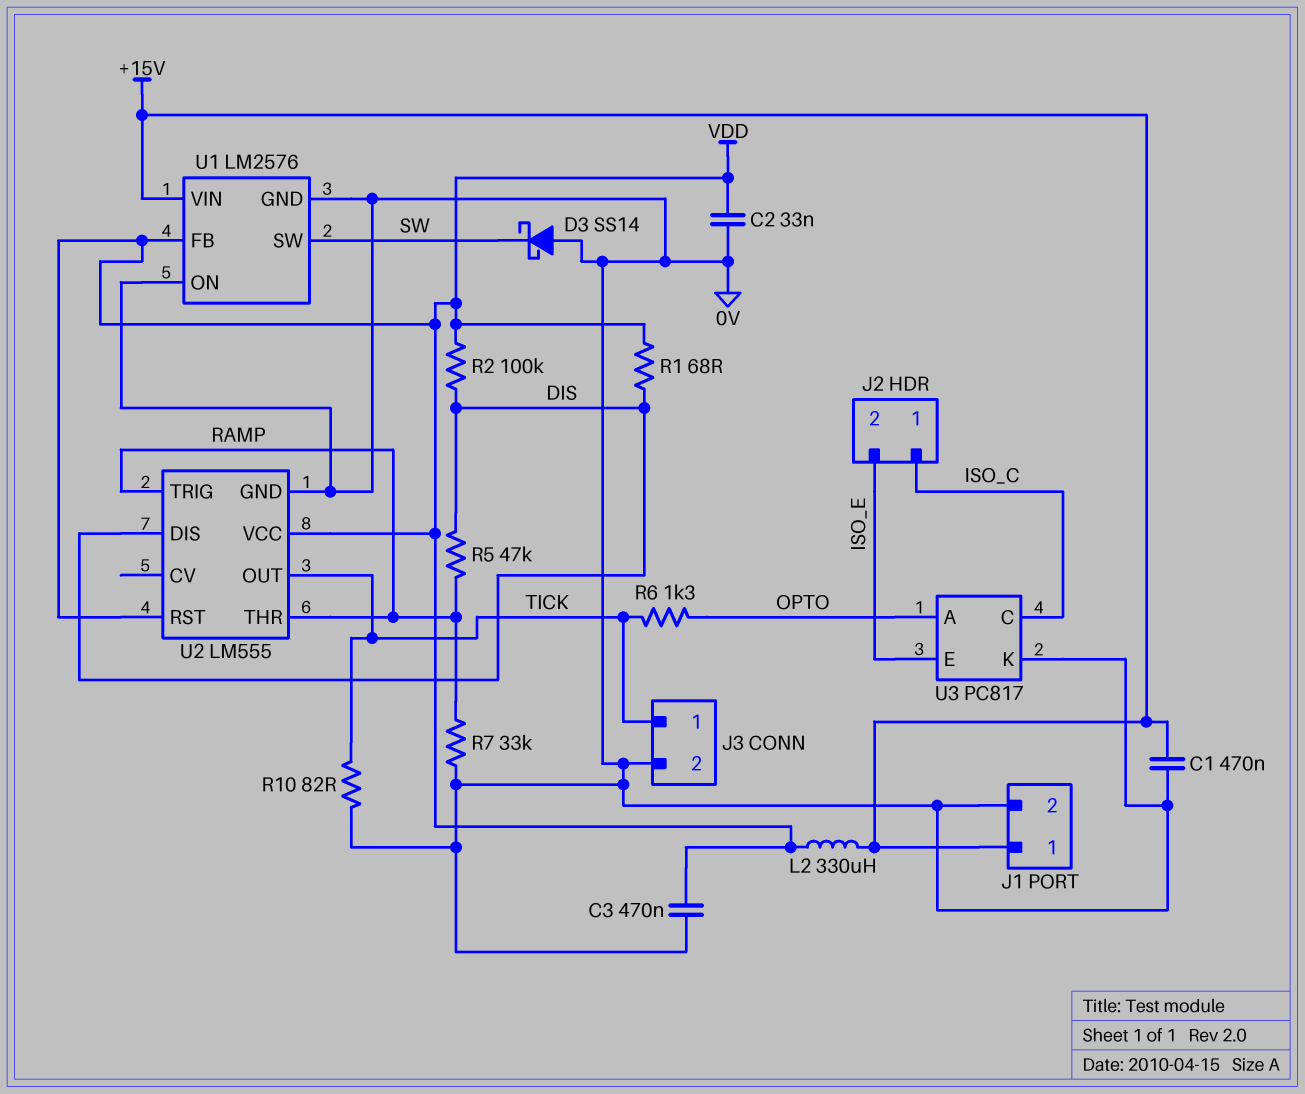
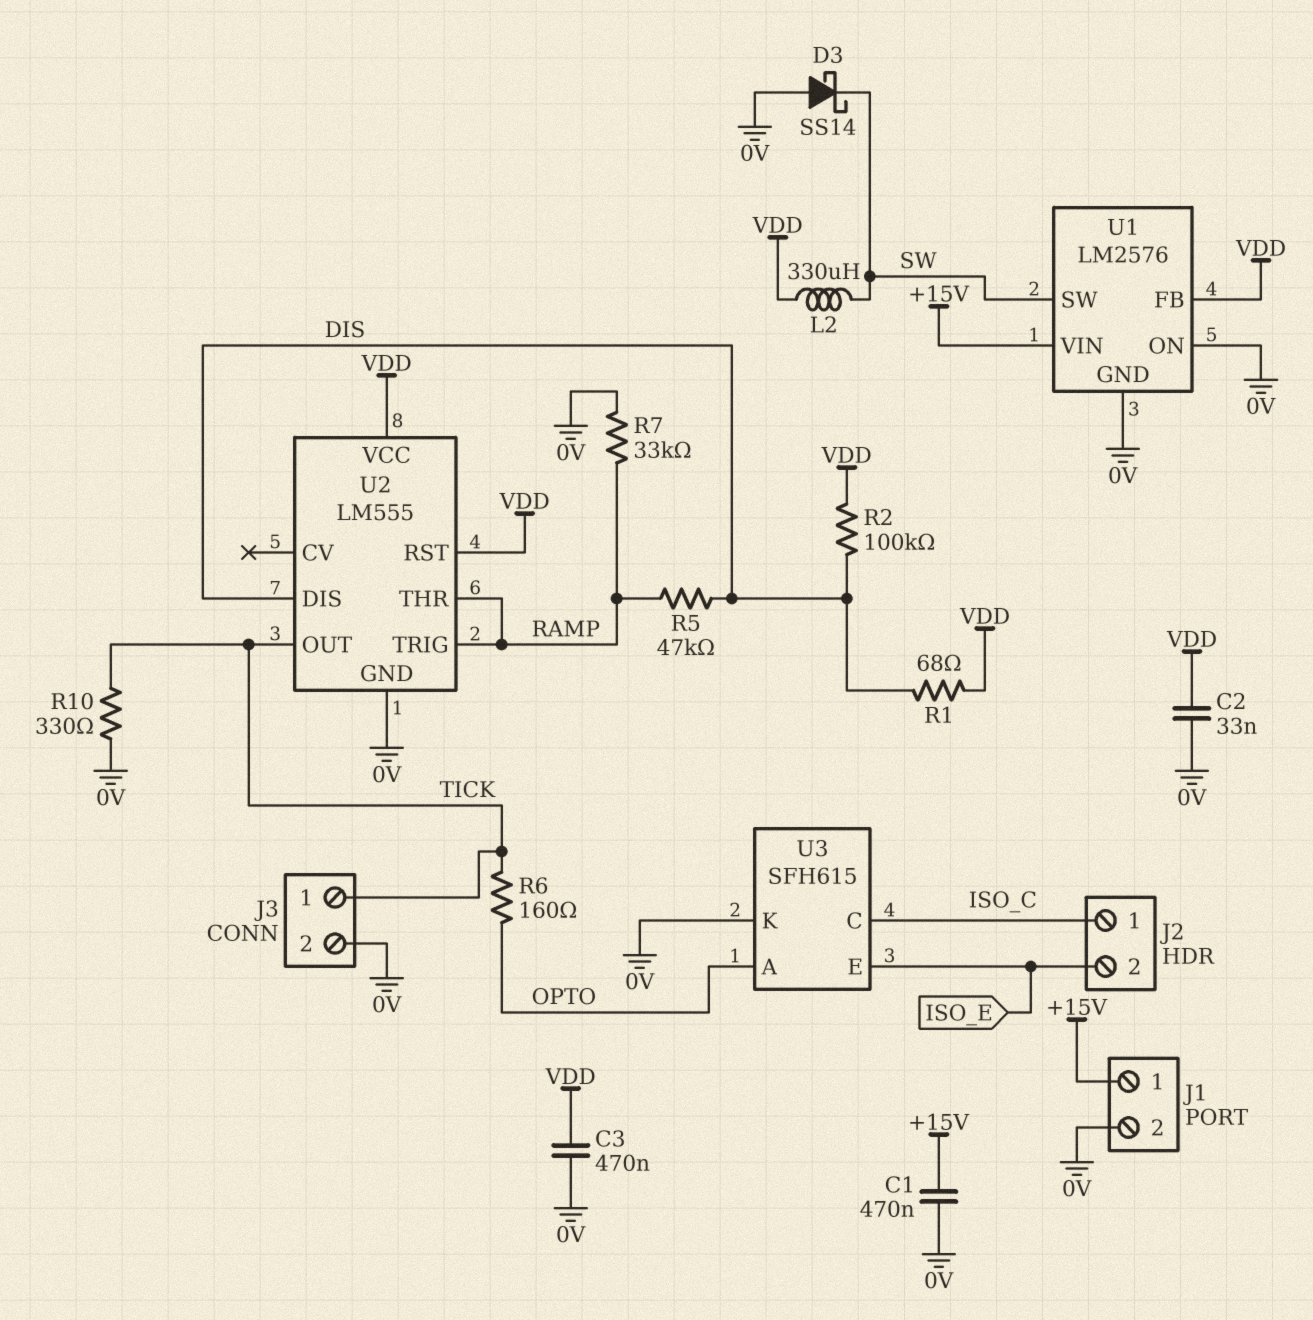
L2: 330uH (+15V, VDD) -> 330uH (SW, VDD)
R6: 1.3k (OPTO, TICK) -> 160 (OPTO, TICK)
R10: 82 (0V, TICK) -> 330 (0V, TICK)
U3: PC817 -> SFH615

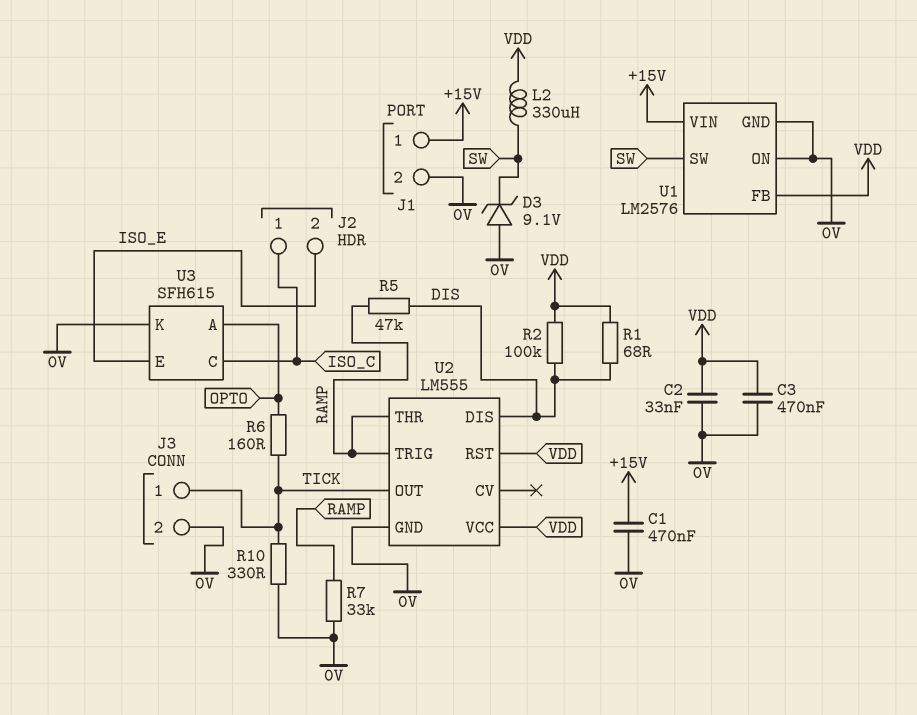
D3: schottky SS14 (A 0V, K SW) -> zener 9.1V (A 0V, K SW)

